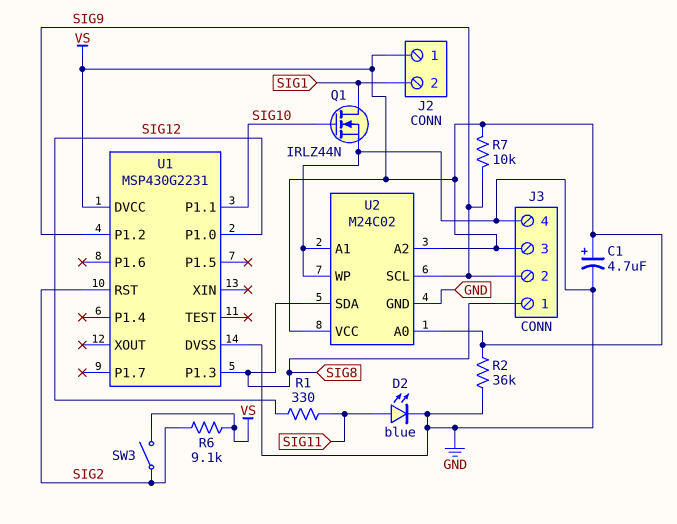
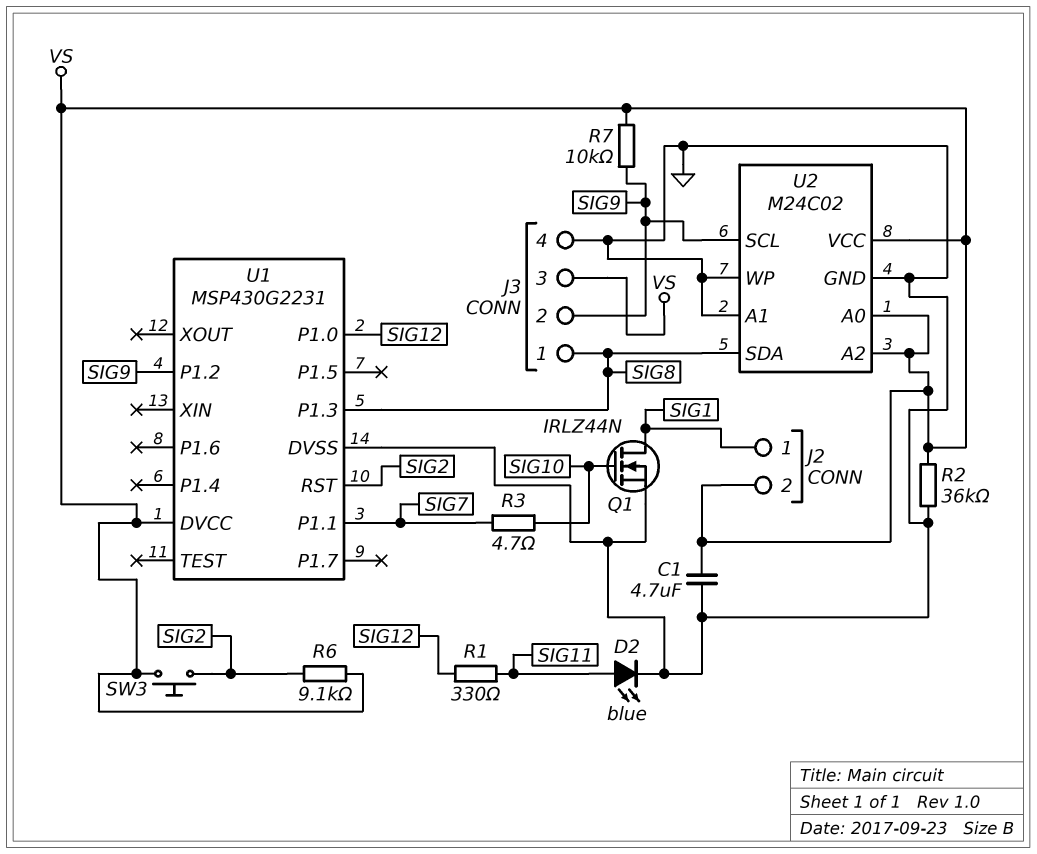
C1: 4.7uF (plus VS, minus GND) -> 4.7uF (GND, VS)
J2 pin 1: VS -> SIG1
J2 pin 2: SIG1 -> VS
R3: none -> 4.7 (SIG7, SIG10)
SW3: switch (SIG2, VS) -> button (SIG2, VS)
U1 pin P1.1: SIG10 -> SIG7

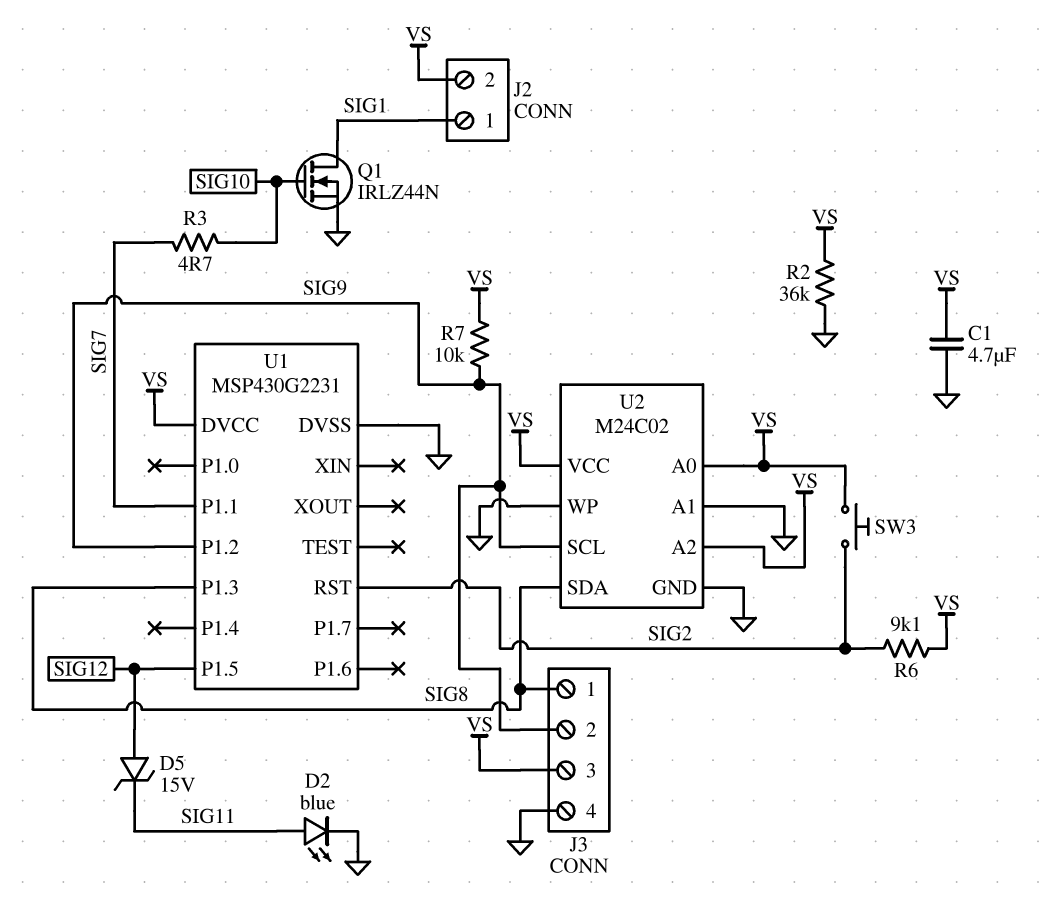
D5: none -> zener 15V (A SIG12, K SIG11)
R1: 330 (SIG11, SIG12) -> none
U1 pin P1.0: SIG12 -> none
U1 pin P1.5: none -> SIG12

